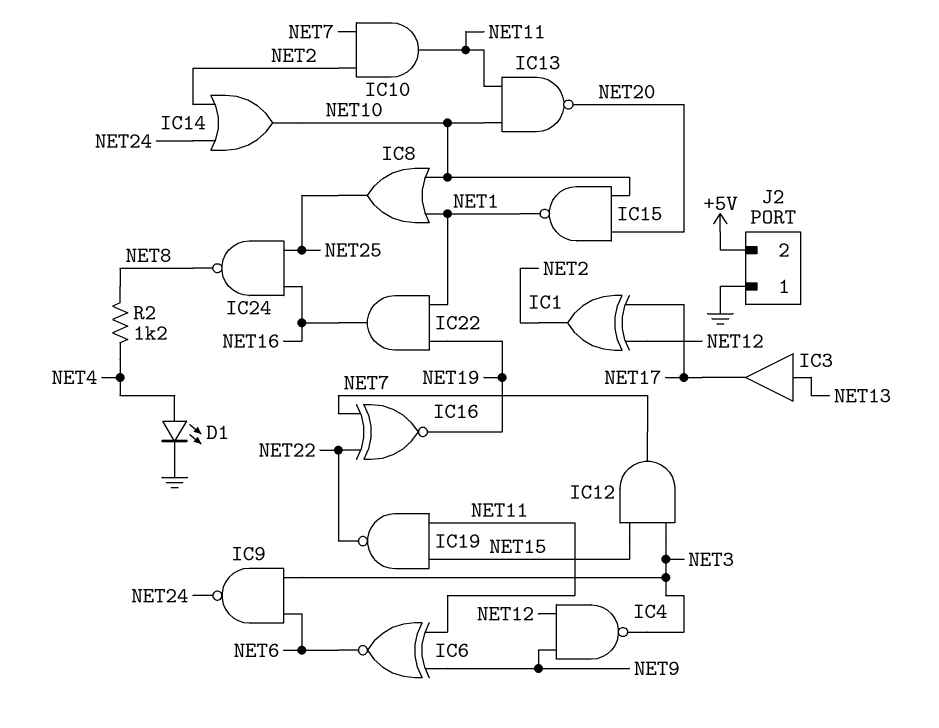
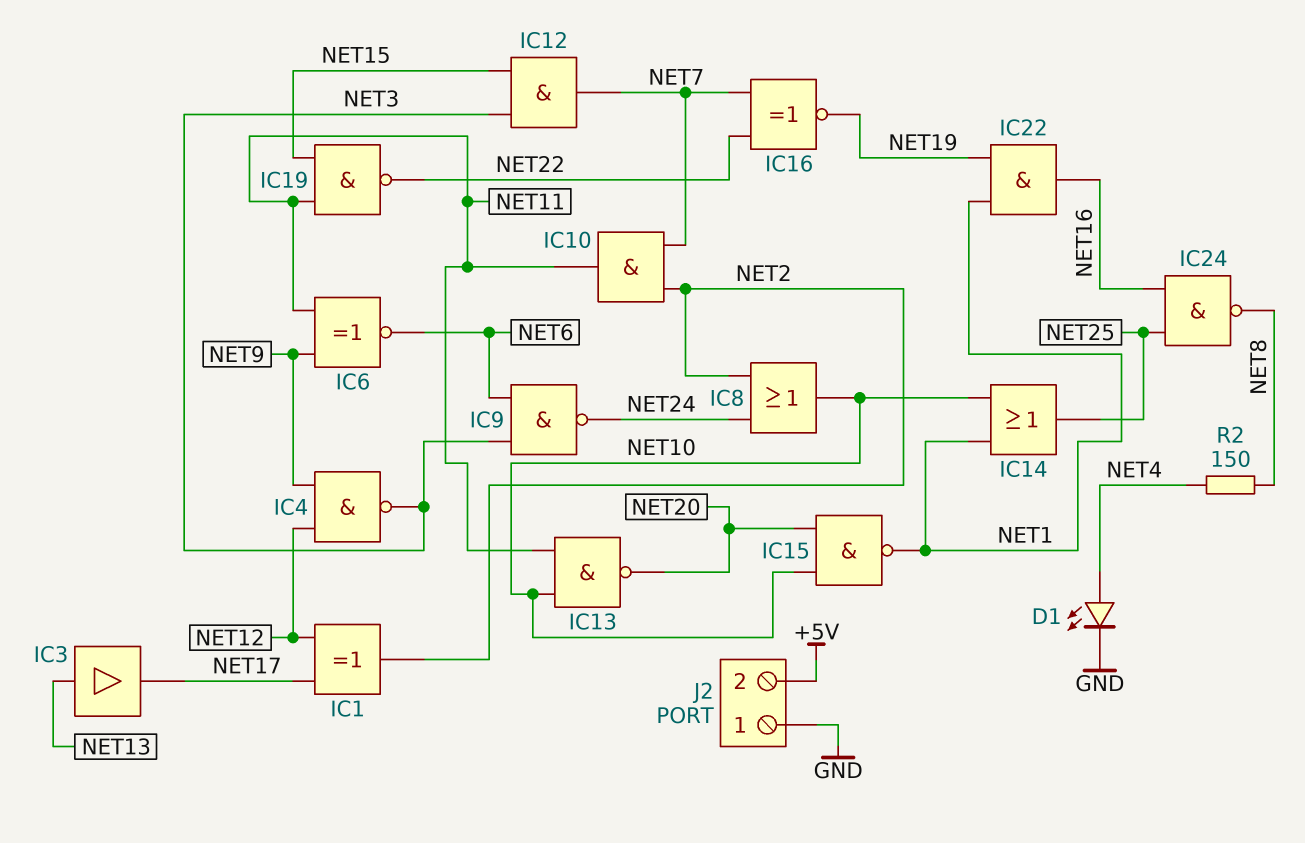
IC8: OR (in NET1, in NET10, out NET25) -> OR (in NET2, in NET24, out NET10)
IC14: OR (in NET2, in NET24, out NET10) -> OR (in NET1, in NET10, out NET25)
R2: 1.2k (NET4, NET8) -> 150 (NET4, NET8)

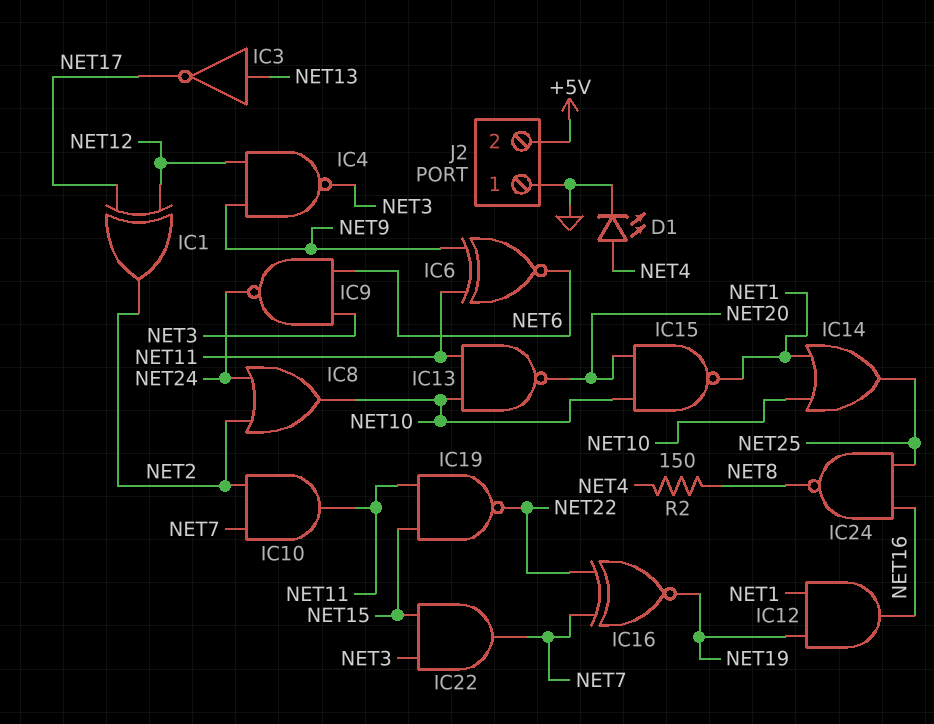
IC3: buffer (in NET13, out NET17) -> NOT (in NET13, out NET17)
IC12: AND (in NET3, in NET15, out NET7) -> AND (in NET1, in NET19, out NET16)
IC22: AND (in NET1, in NET19, out NET16) -> AND (in NET3, in NET15, out NET7)

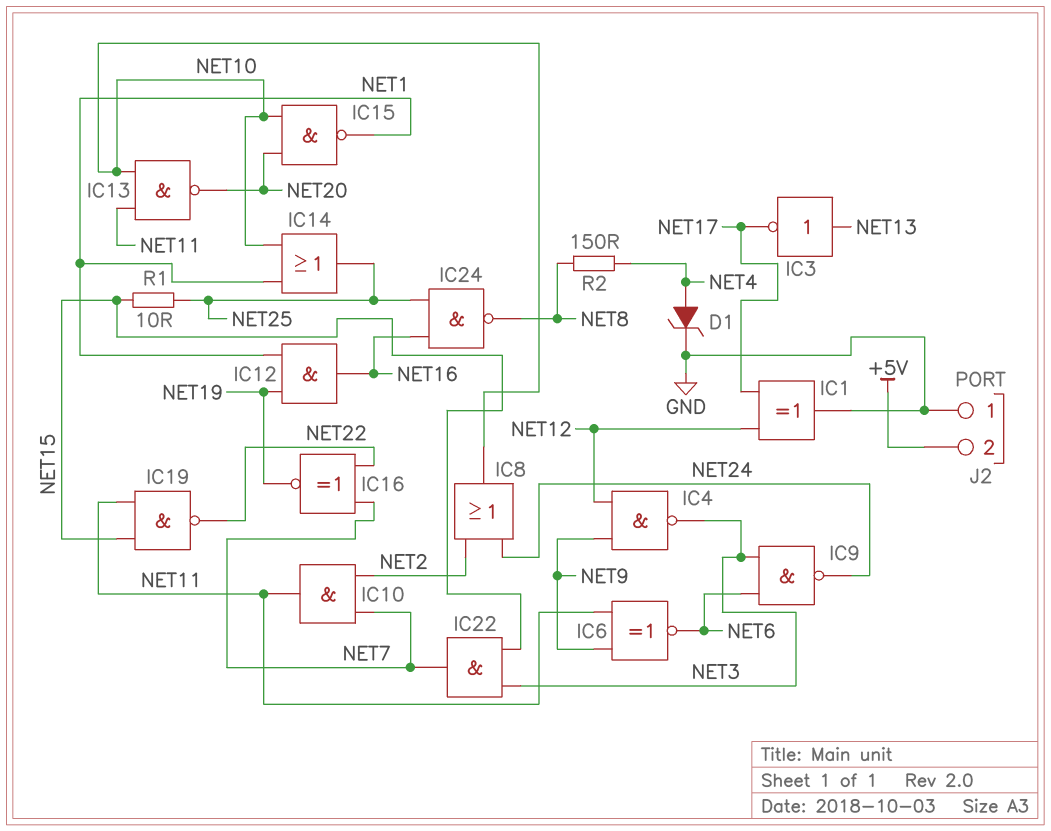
D1: LED (A NET4, K GND) -> zener (A NET4, K GND)
IC1: XOR (in NET12, in NET17, out NET2) -> XOR (in NET12, in NET17, out GND)
R1: none -> 10 (NET15, NET25)

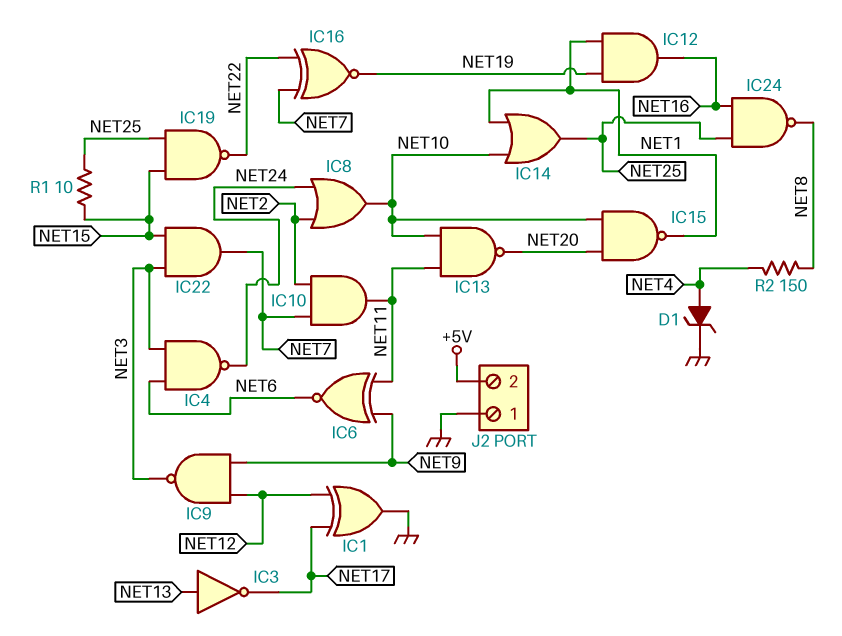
IC4: NAND (in NET9, in NET12, out NET3) -> NAND (in NET3, in NET6, out NET24)
IC9: NAND (in NET3, in NET6, out NET24) -> NAND (in NET9, in NET12, out NET3)
IC19: NAND (in NET11, in NET15, out NET22) -> NAND (in NET15, in NET25, out NET22)

